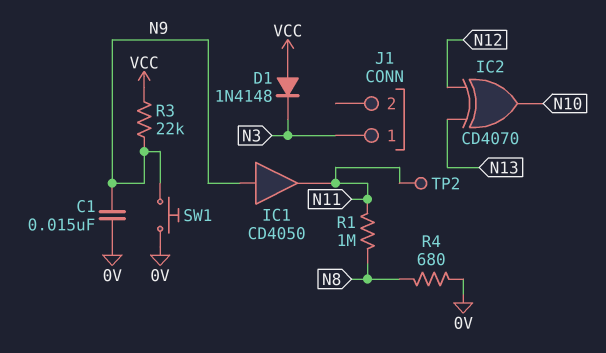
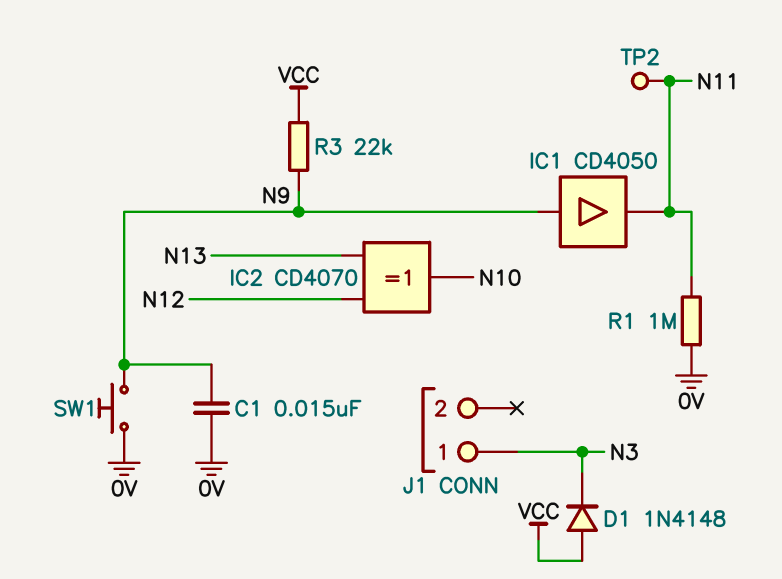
R1: 1M (N8, N11) -> 1M (0V, N11)
R4: 680 (0V, N8) -> none

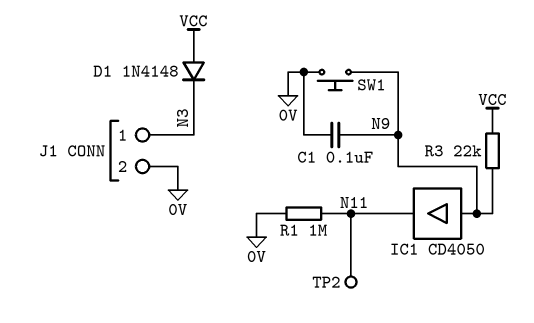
C1: 15nF (0V, N9) -> 100nF (0V, N9)
IC2: XOR CD4070 (in N12, in N13, out N10) -> none
J1 pin 2: none -> 0V

